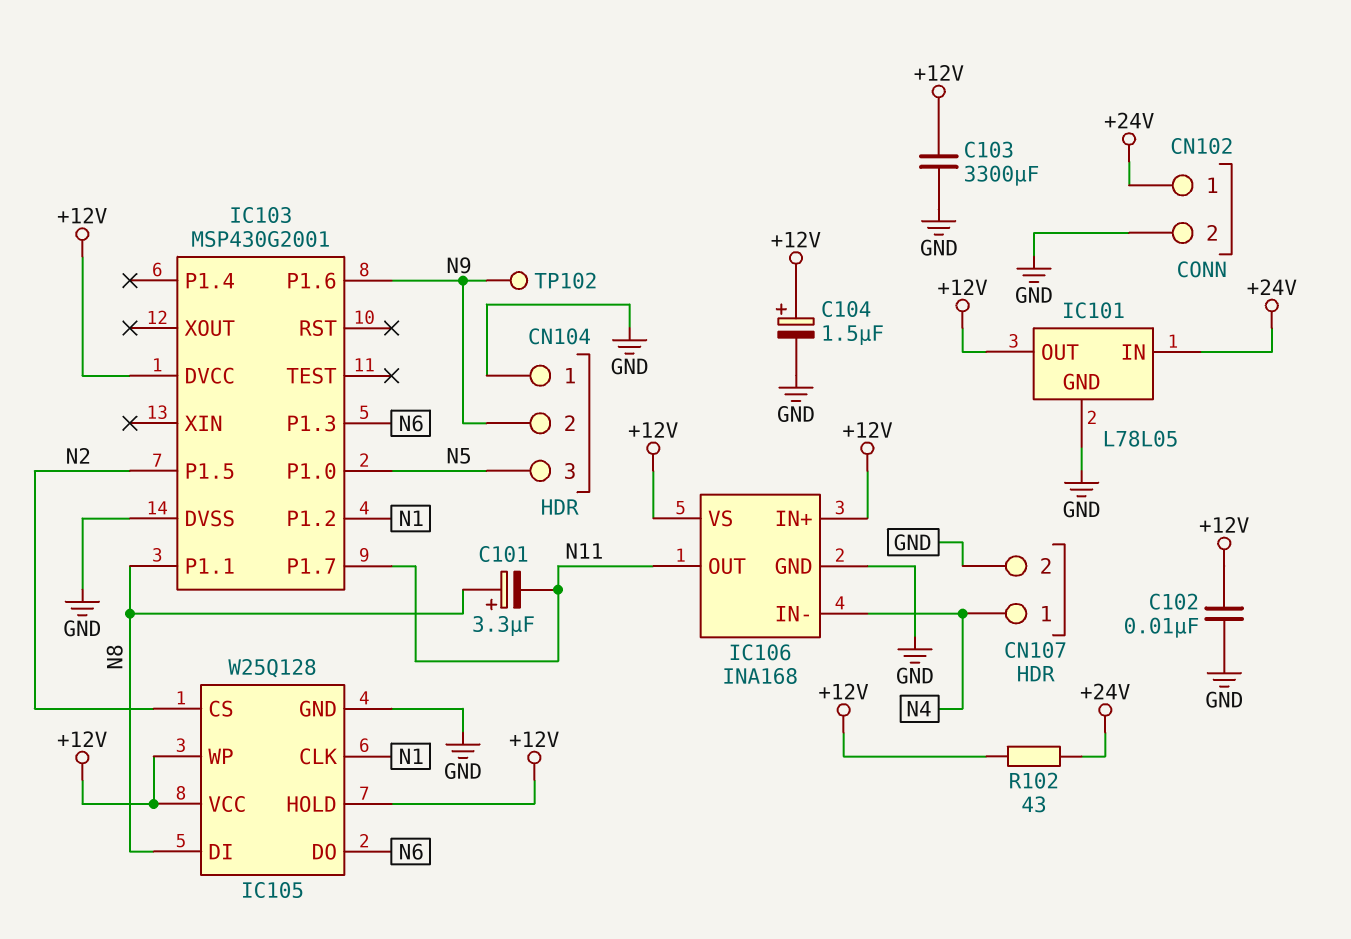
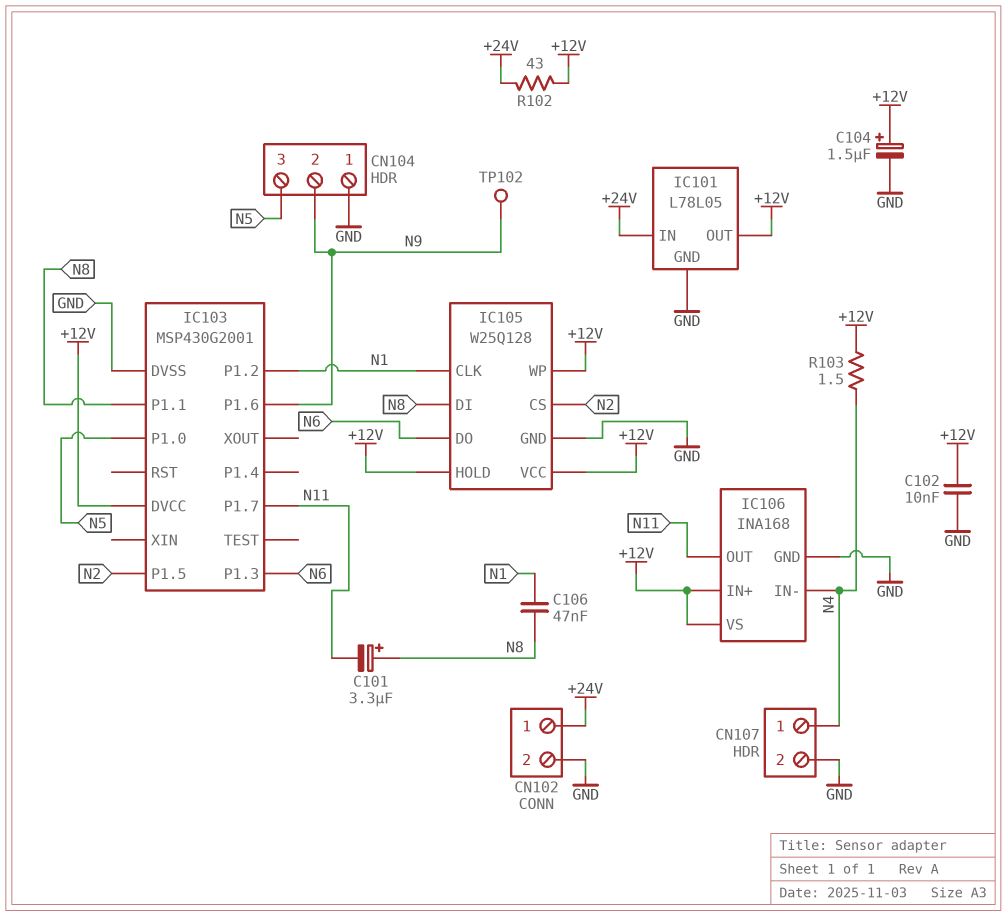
C103: 3300uF (+12V, GND) -> none
C106: none -> 47nF (N1, N8)
R103: none -> 1.5 (+12V, N4)

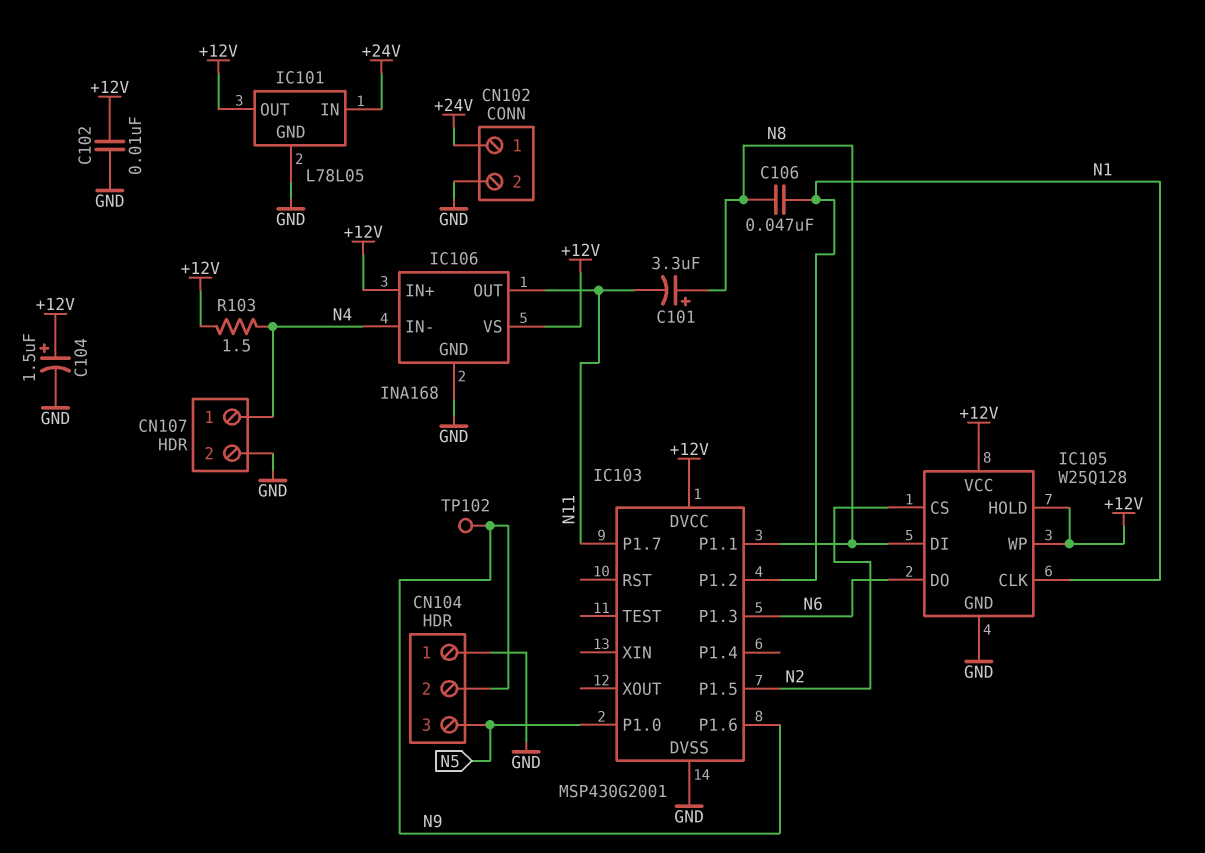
R102: 43 (+12V, +24V) -> none

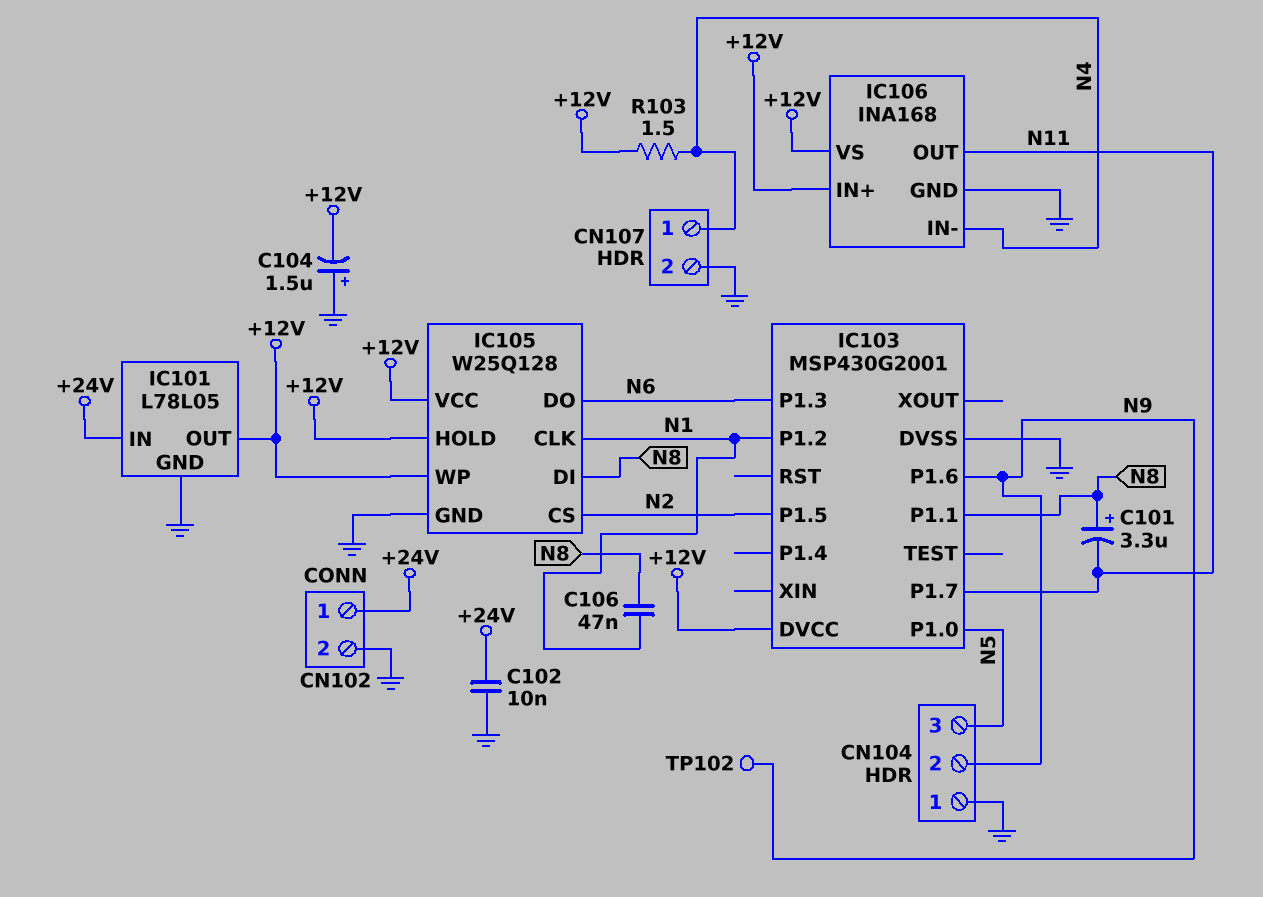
C102: 10nF (+12V, GND) -> 10nF (+24V, GND)
C104: 1.5uF (plus +12V, minus GND) -> 1.5uF (plus GND, minus +12V)

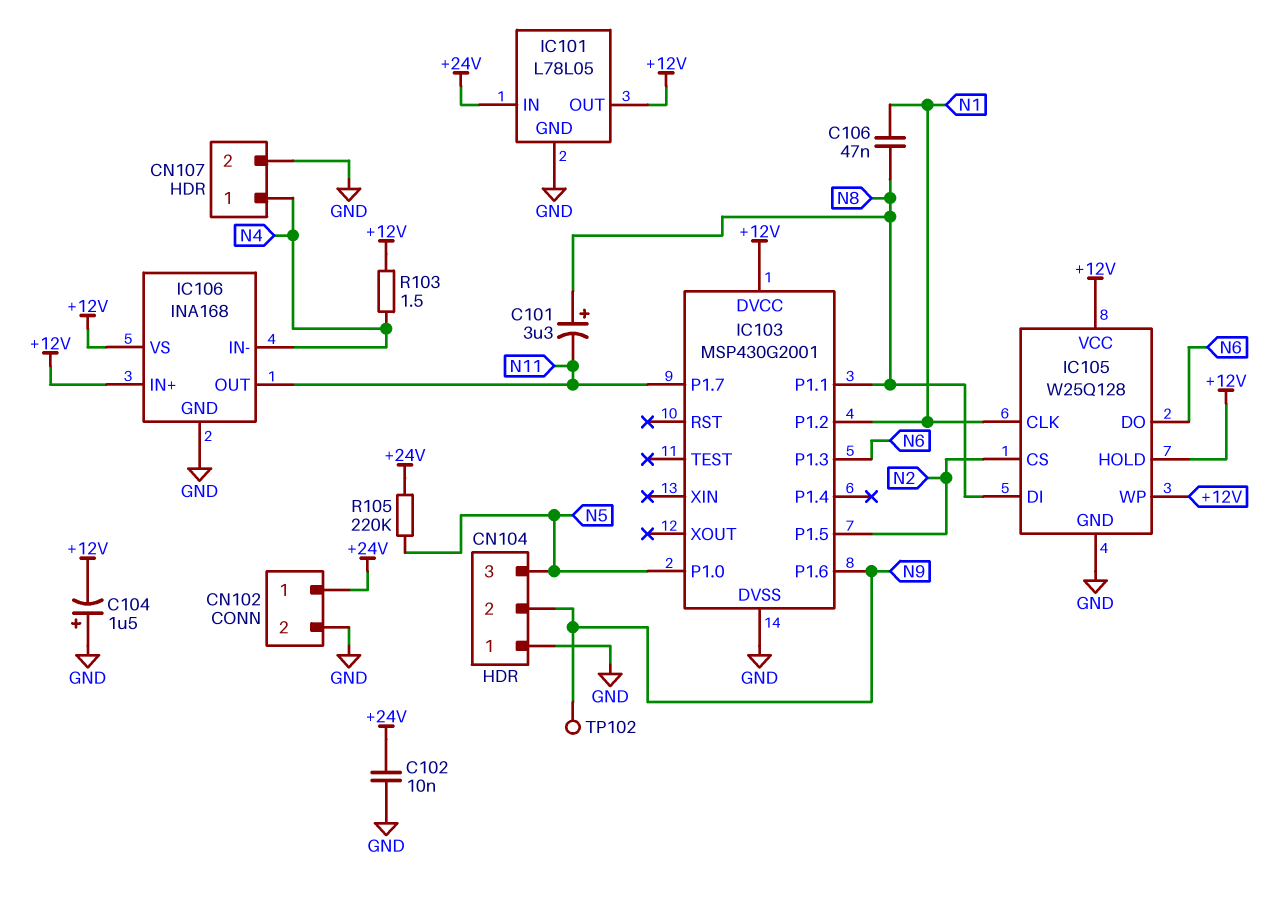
R105: none -> 220k (+24V, N5)

